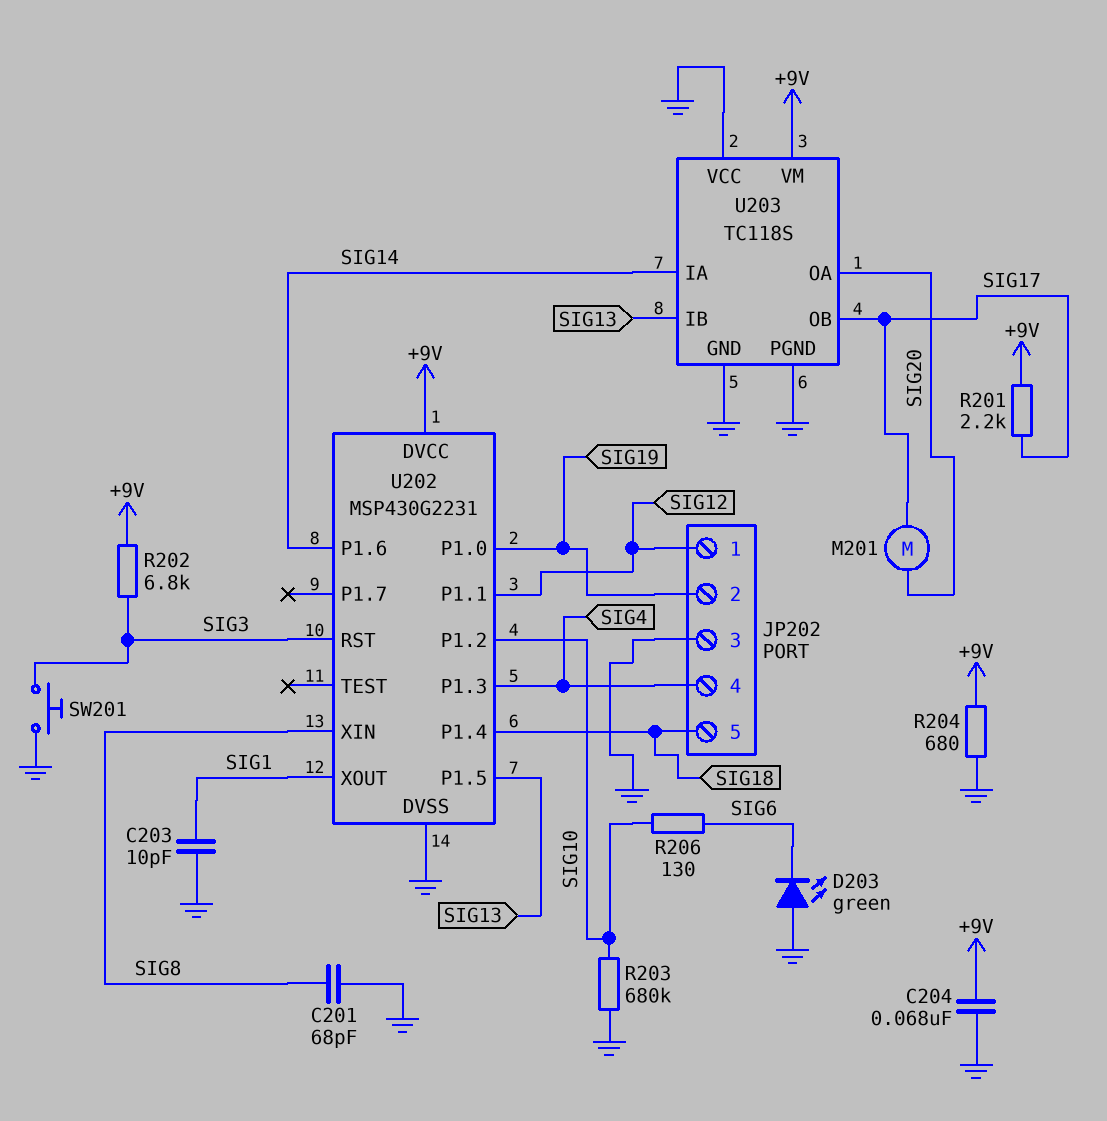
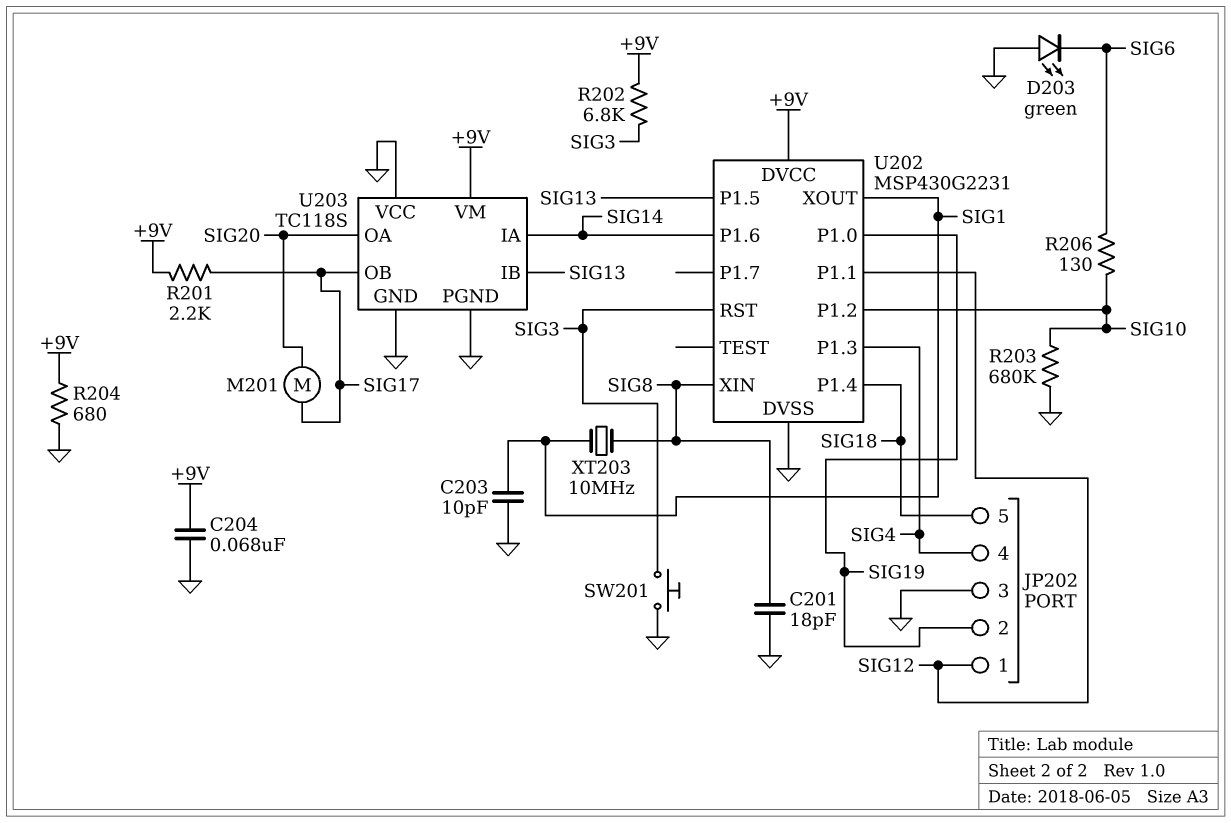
C201: 68pF (GND, SIG8) -> 18pF (GND, SIG8)
XT203: none -> 10MHz (SIG1, SIG8)

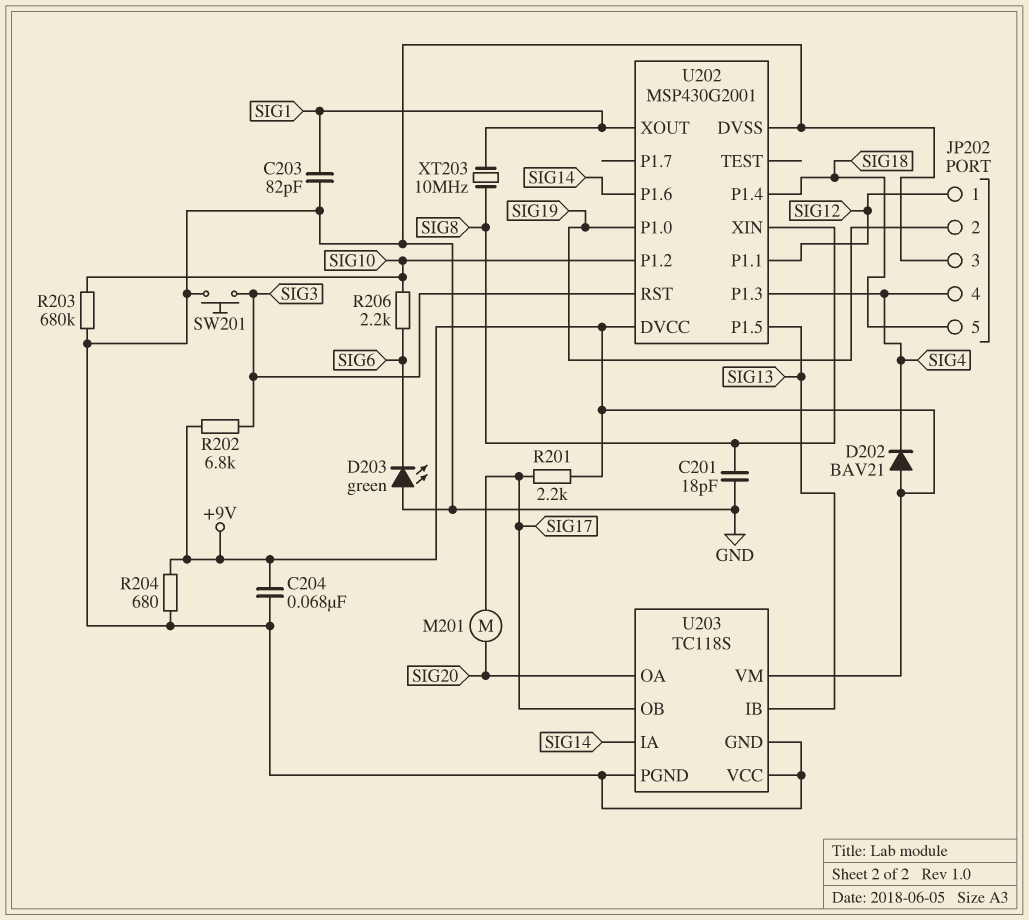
C203: 10pF (GND, SIG1) -> 82pF (GND, SIG1)
D202: none -> diode BAV21 (A +9V, K SIG4)
R206: 130 (SIG6, SIG10) -> 2.2k (SIG6, SIG10)
U202: MSP430G2231 -> MSP430G2001

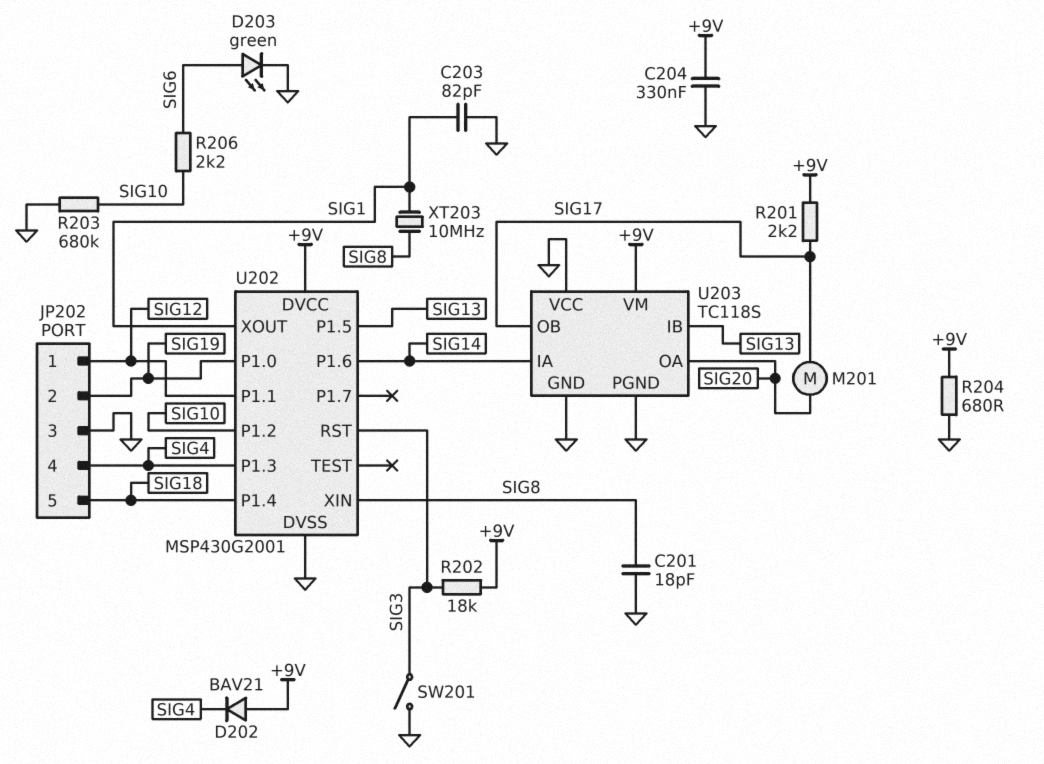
C204: 68nF (+9V, GND) -> 330nF (+9V, GND)
D203: LED green (A GND, K SIG6) -> LED green (A SIG6, K GND)
R202: 6.8k (+9V, SIG3) -> 18k (+9V, SIG3)
SW201: button (GND, SIG3) -> switch (GND, SIG3)

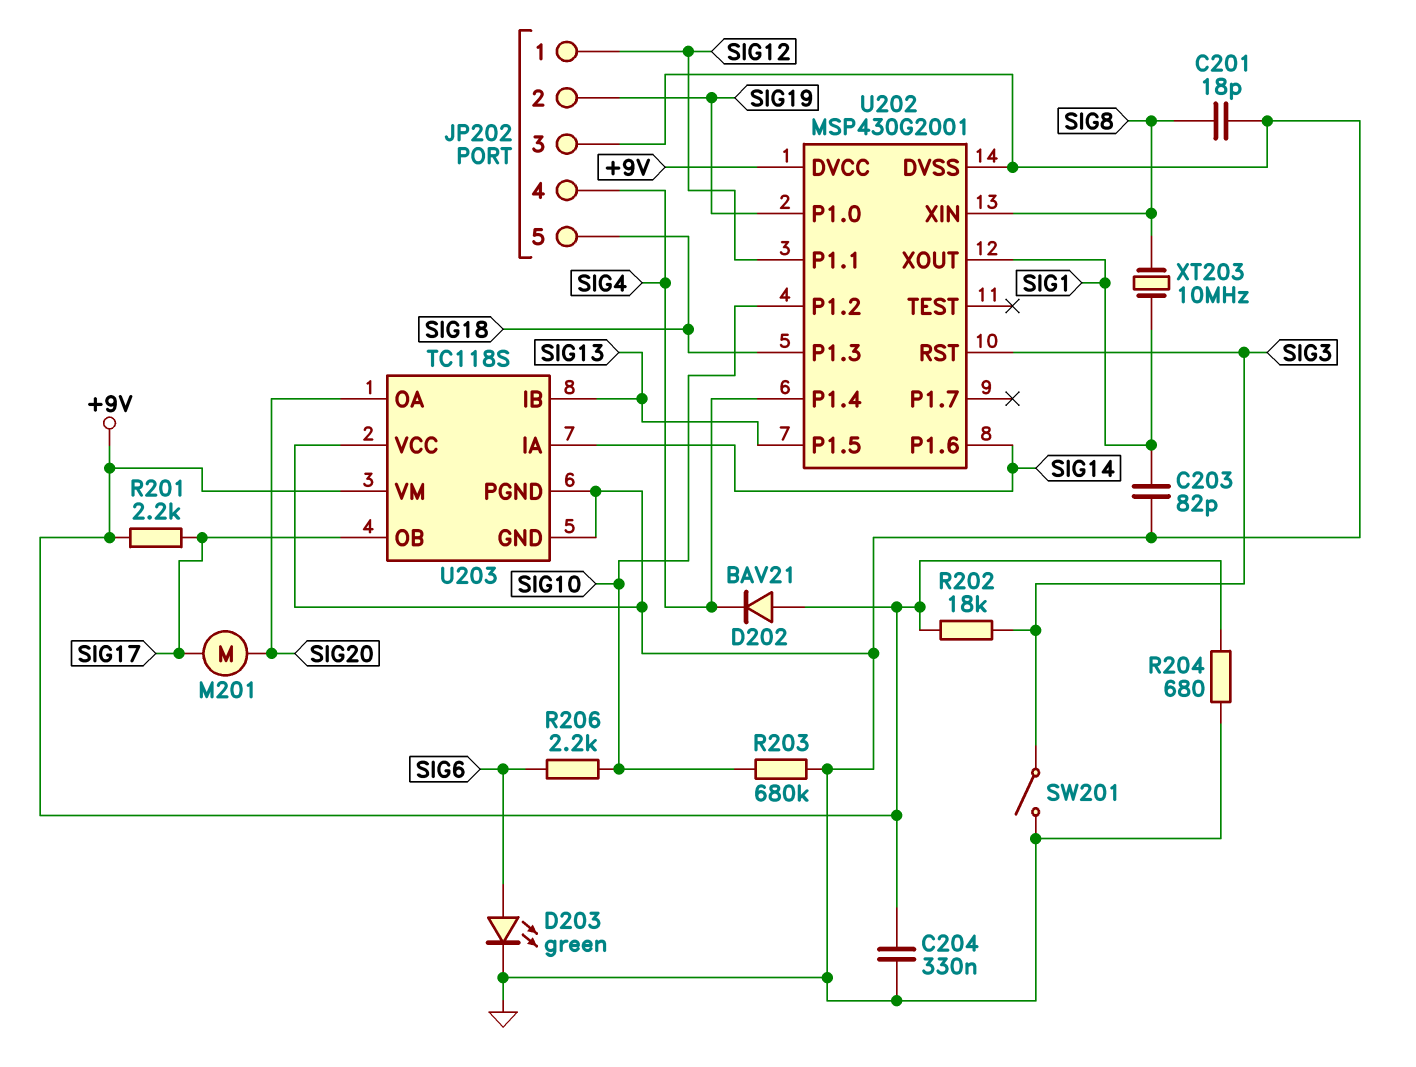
U202 pin P1.3: SIG4 -> SIG18
U202 pin P1.4: SIG18 -> SIG4

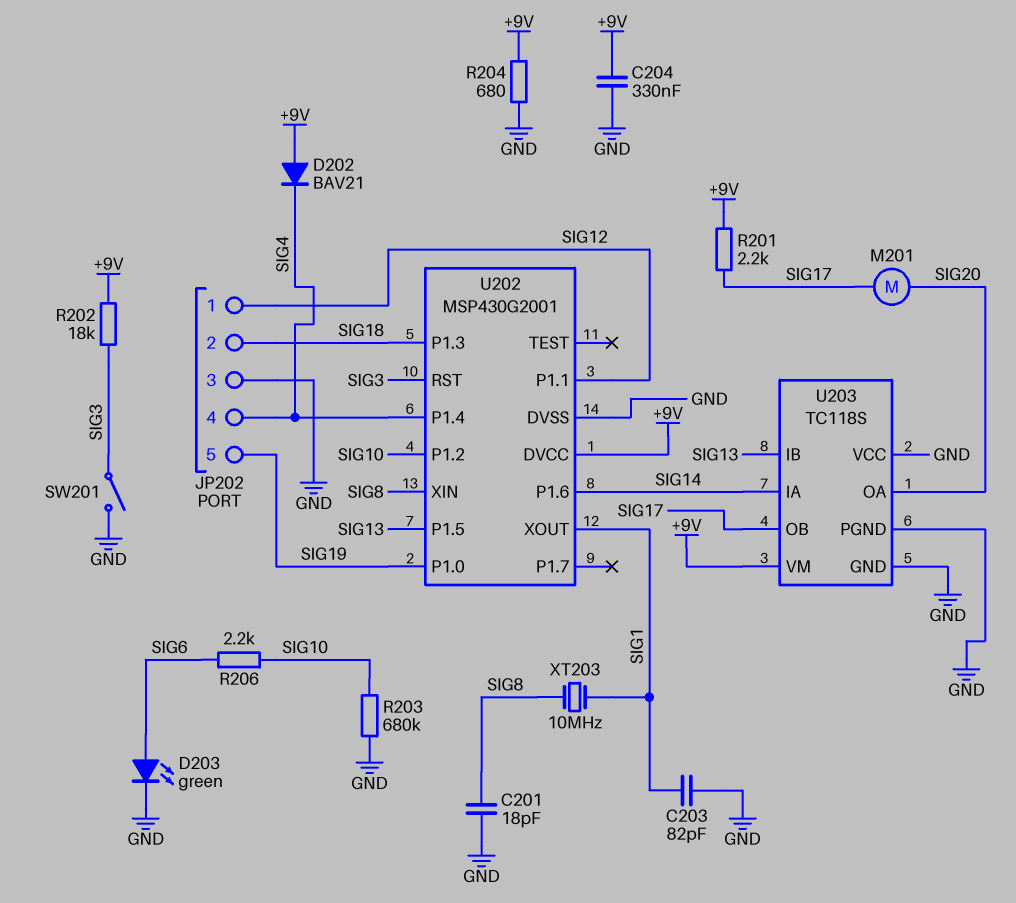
JP202 pin 2: SIG19 -> SIG18
JP202 pin 5: SIG18 -> SIG19

